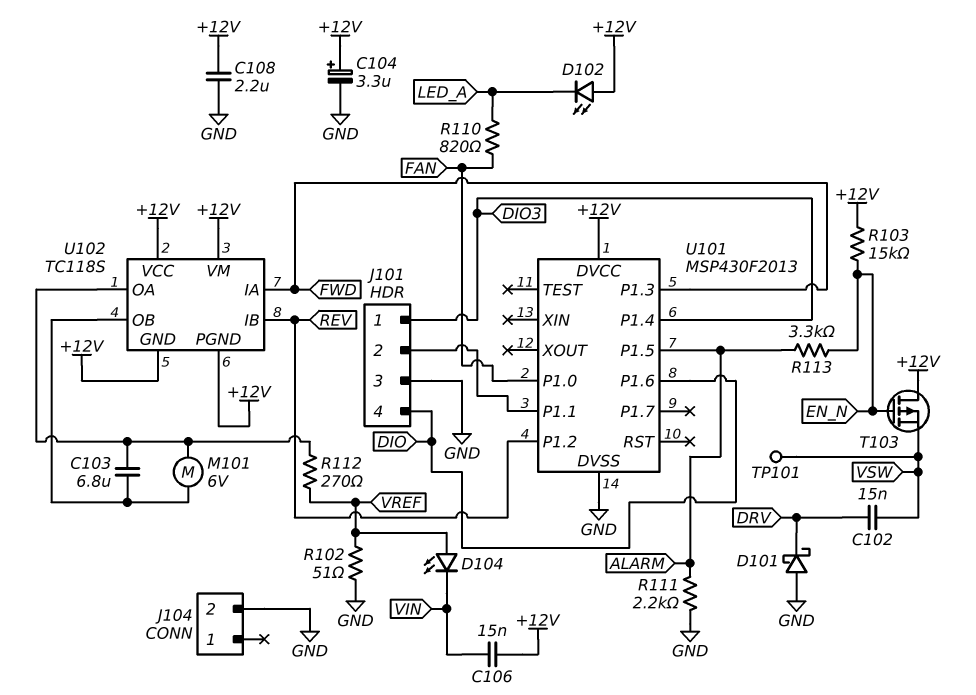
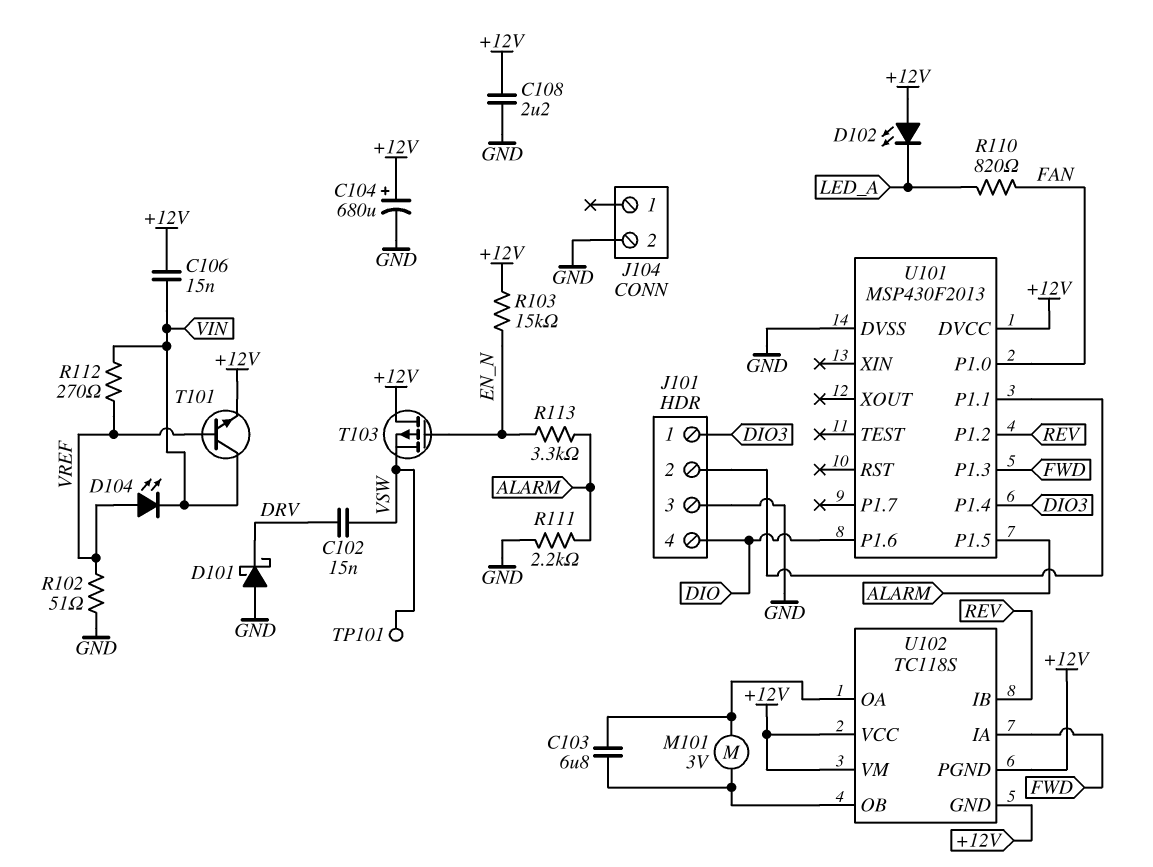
C104: 3.3uF (plus +12V, minus GND) -> 680uF (plus +12V, minus GND)
M101: motor 6V (U102/OA, U102/OB) -> motor 3V (U102/OA, U102/OB)
R112: 270 (U102/OA, VREF) -> 270 (VIN, VREF)
T101: none -> NPN (B VREF, C VIN, E +12V)

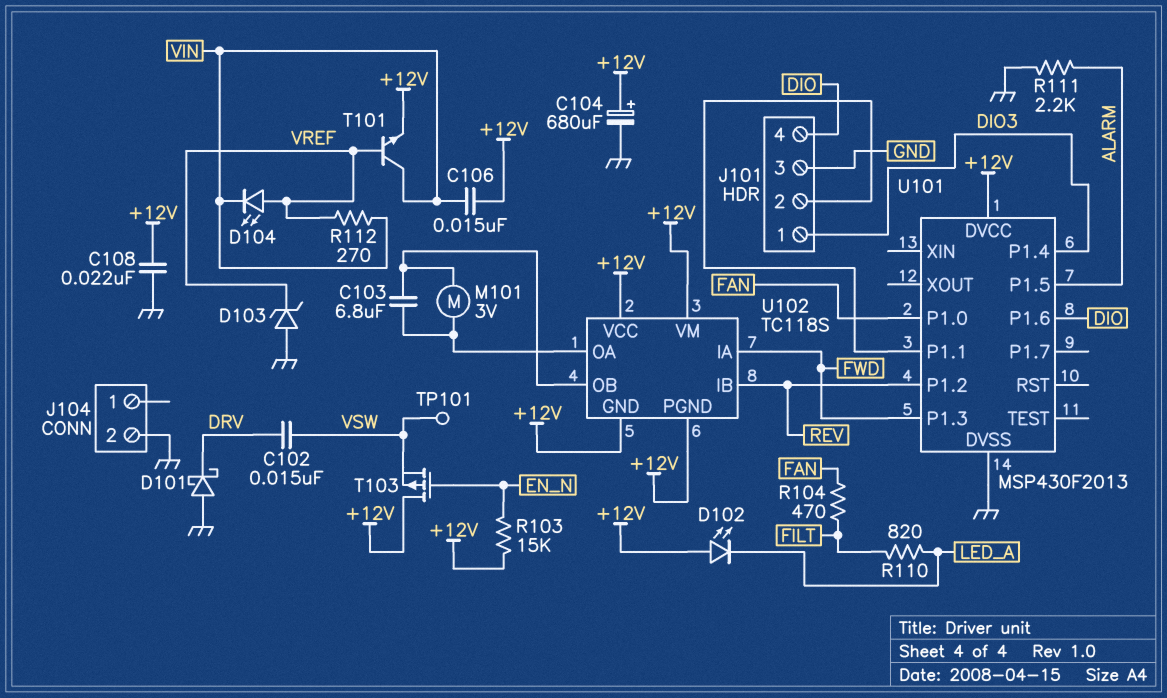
C108: 2.2uF (+12V, GND) -> 22nF (+12V, GND)
D103: none -> zener (A GND, K VREF)
R102: 51 (GND, VREF) -> none
R104: none -> 470 (FAN, FILT)
R110: 820 (FAN, LED_A) -> 820 (FILT, LED_A)
R113: 3.3k (ALARM, EN_N) -> none

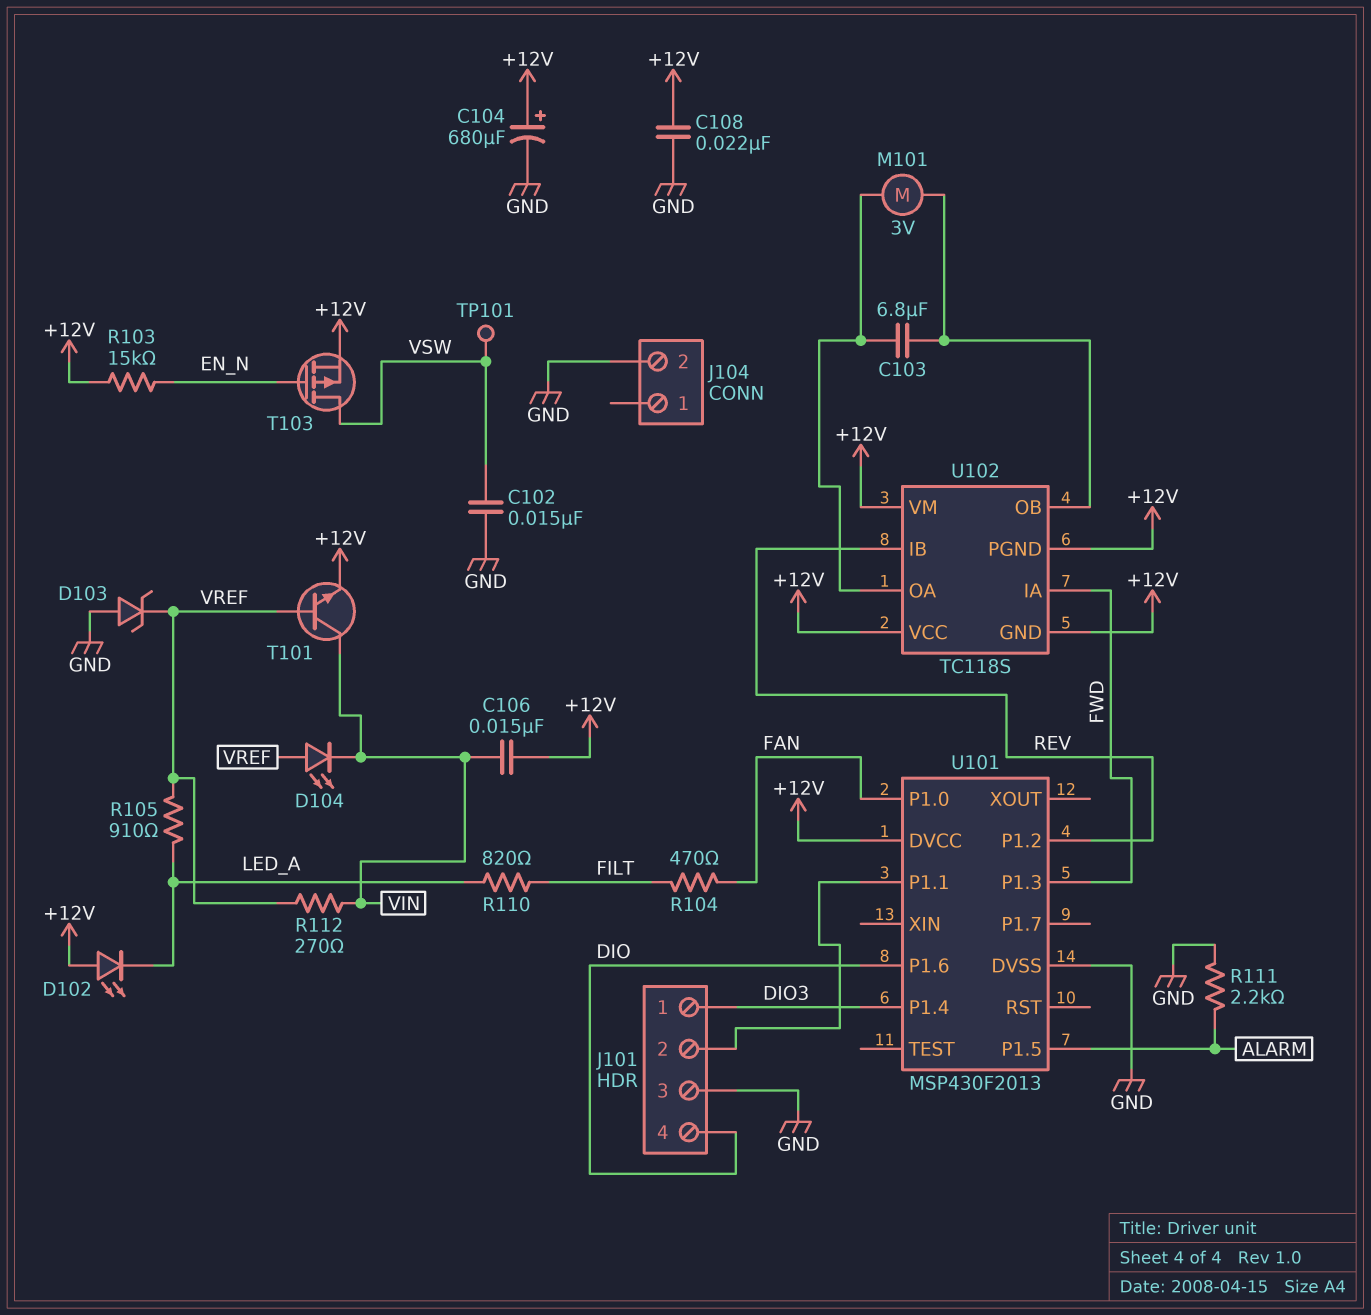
C102: 15nF (DRV, VSW) -> 15nF (GND, VSW)
D101: schottky (A GND, K DRV) -> none
R105: none -> 910 (LED_A, VREF)
T103: PMOS (G EN_N, D +12V, S VSW) -> PMOS (G EN_N, D VSW, S +12V)

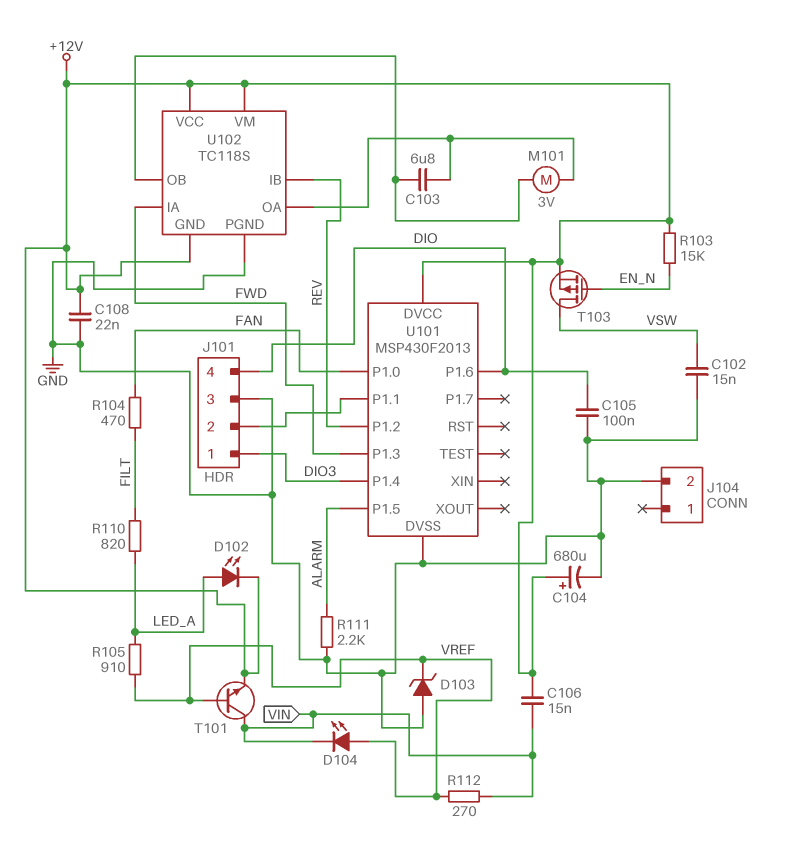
C105: none -> 100nF (DIO, GND)
D102: LED (A +12V, K LED_A) -> LED (A LED_A, K +12V)
TP101: test point (VSW) -> none
U102 pin PGND: +12V -> GND

